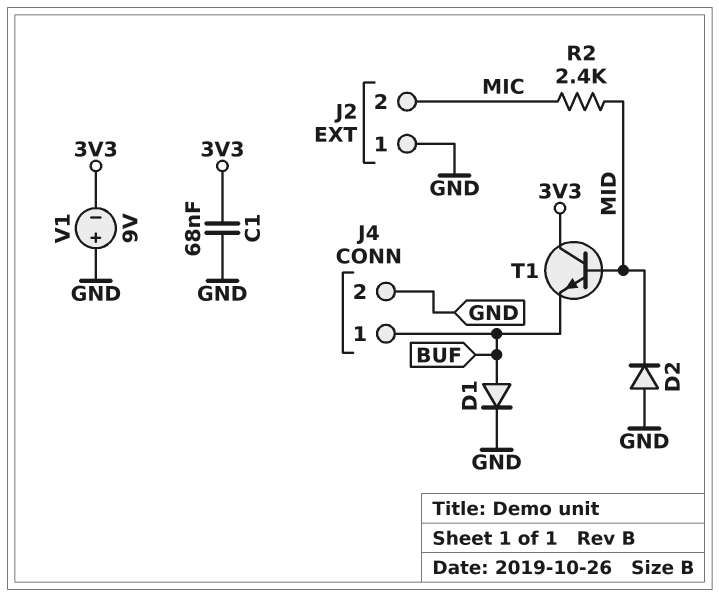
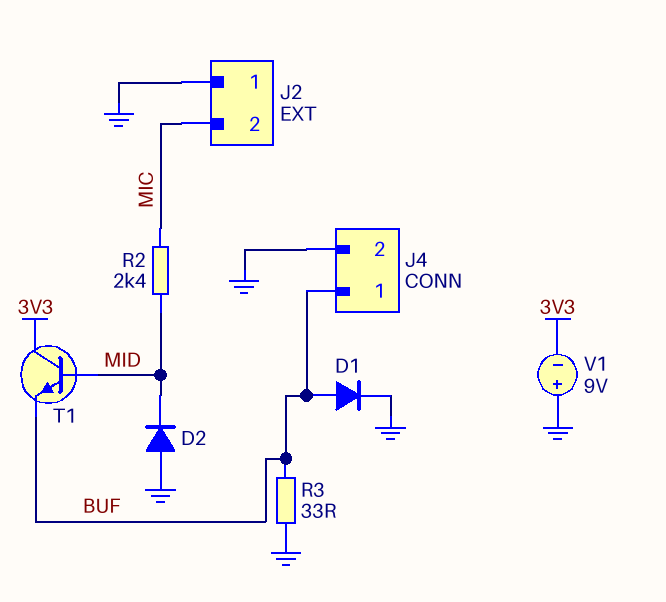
C1: 68nF (3V3, GND) -> none
R3: none -> 33 (BUF, GND)

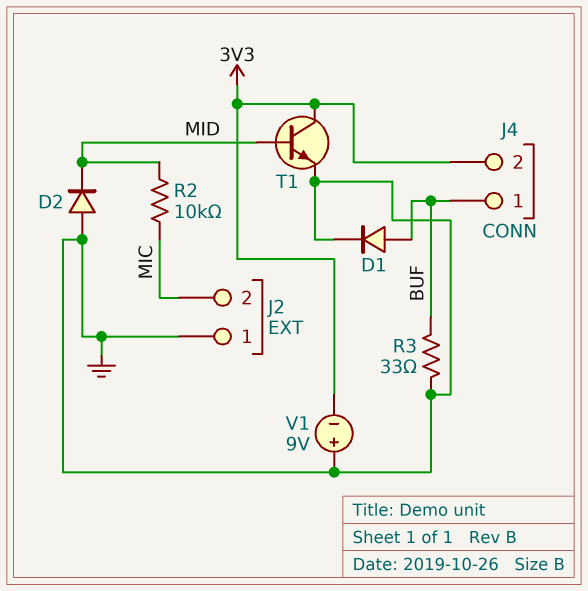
J4 pin 2: GND -> 3V3
R2: 2.4k (MIC, MID) -> 10k (MIC, MID)
T1: NPN (B MID, C 3V3, E BUF) -> NPN (B MID, C 3V3, E GND)

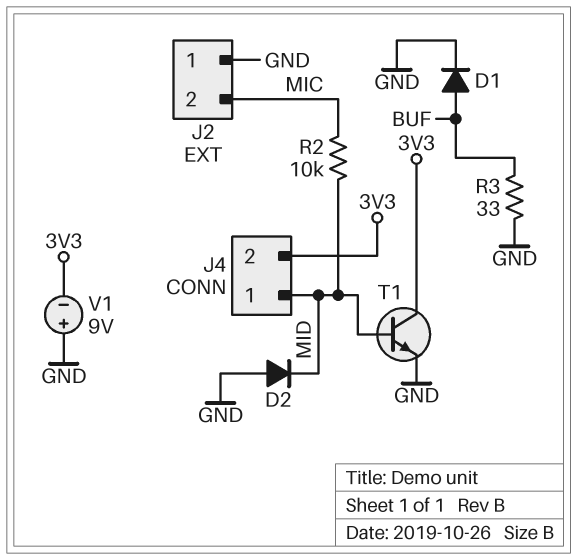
J4 pin 1: BUF -> MID

